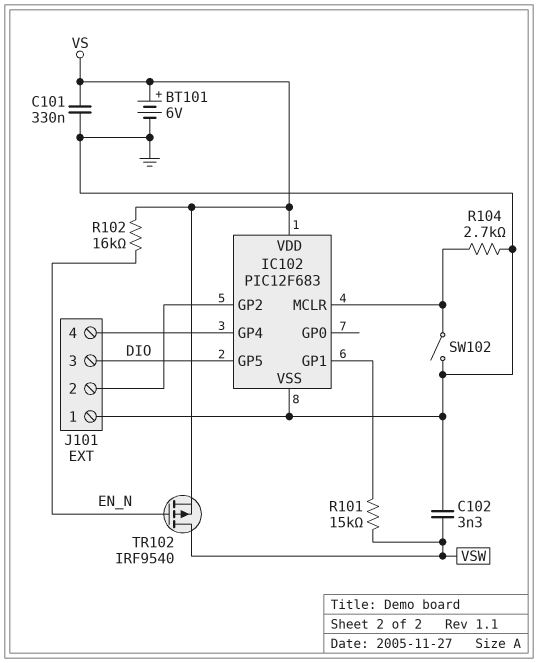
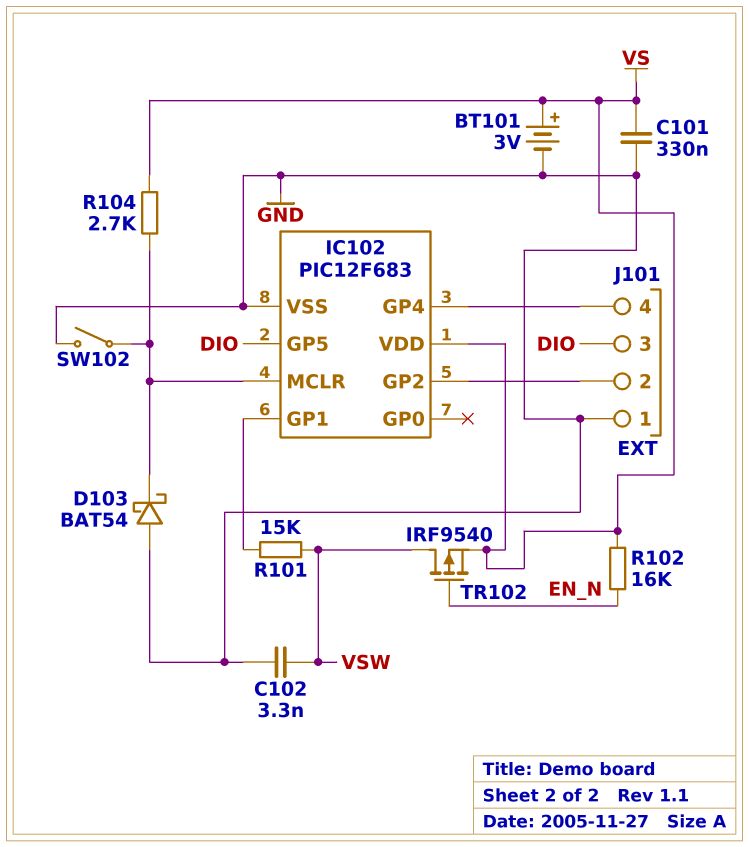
BT101: 6V (plus VS, minus GND) -> 3V (plus VS, minus GND)
D103: none -> schottky BAT54 (A GND, K IC102/MCLR)
R104: 2.7k (GND, IC102/MCLR) -> 2.7k (IC102/MCLR, VS)

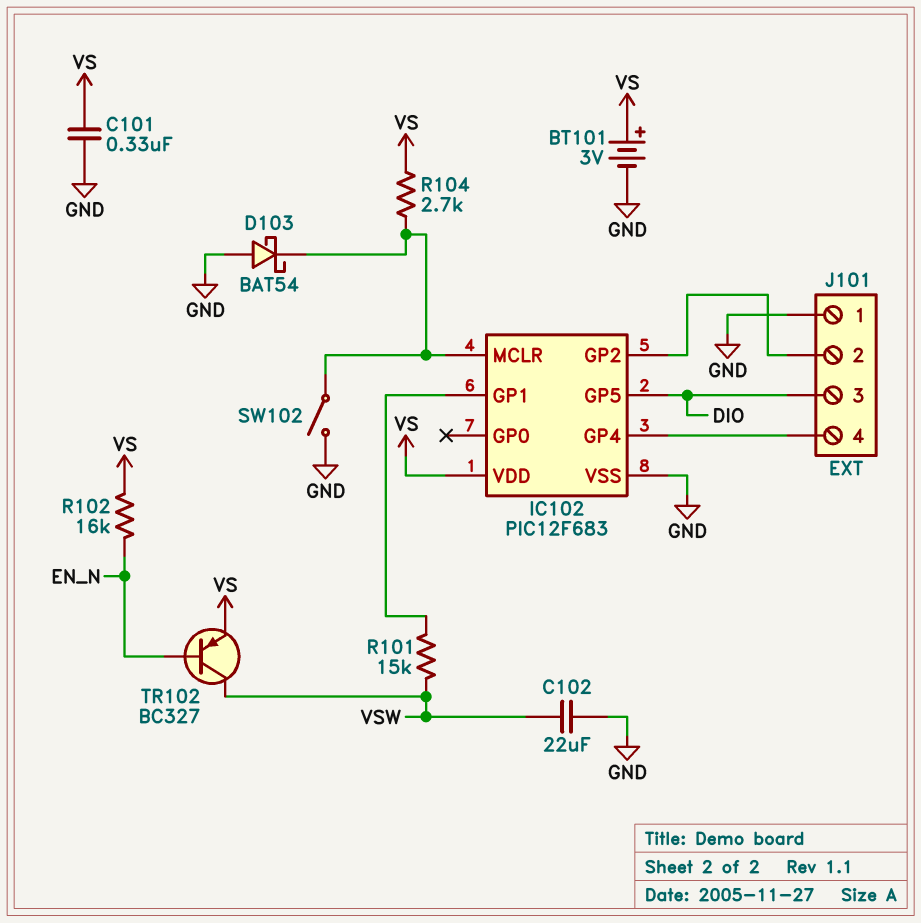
C102: 3.3nF (GND, VSW) -> 22uF (GND, VSW)
TR102: PMOS IRF9540 (G EN_N, D VSW, S VS) -> PNP BC327 (B EN_N, C VSW, E VS)

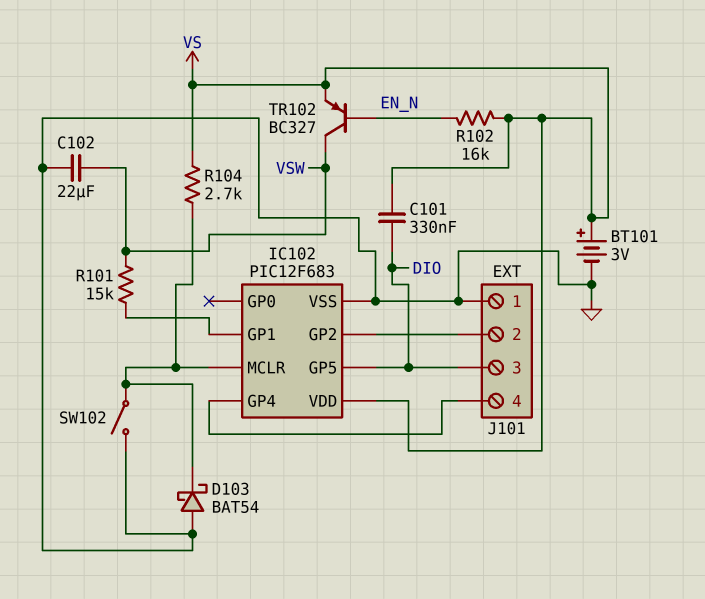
C101: 330nF (GND, VS) -> 330nF (DIO, VS)

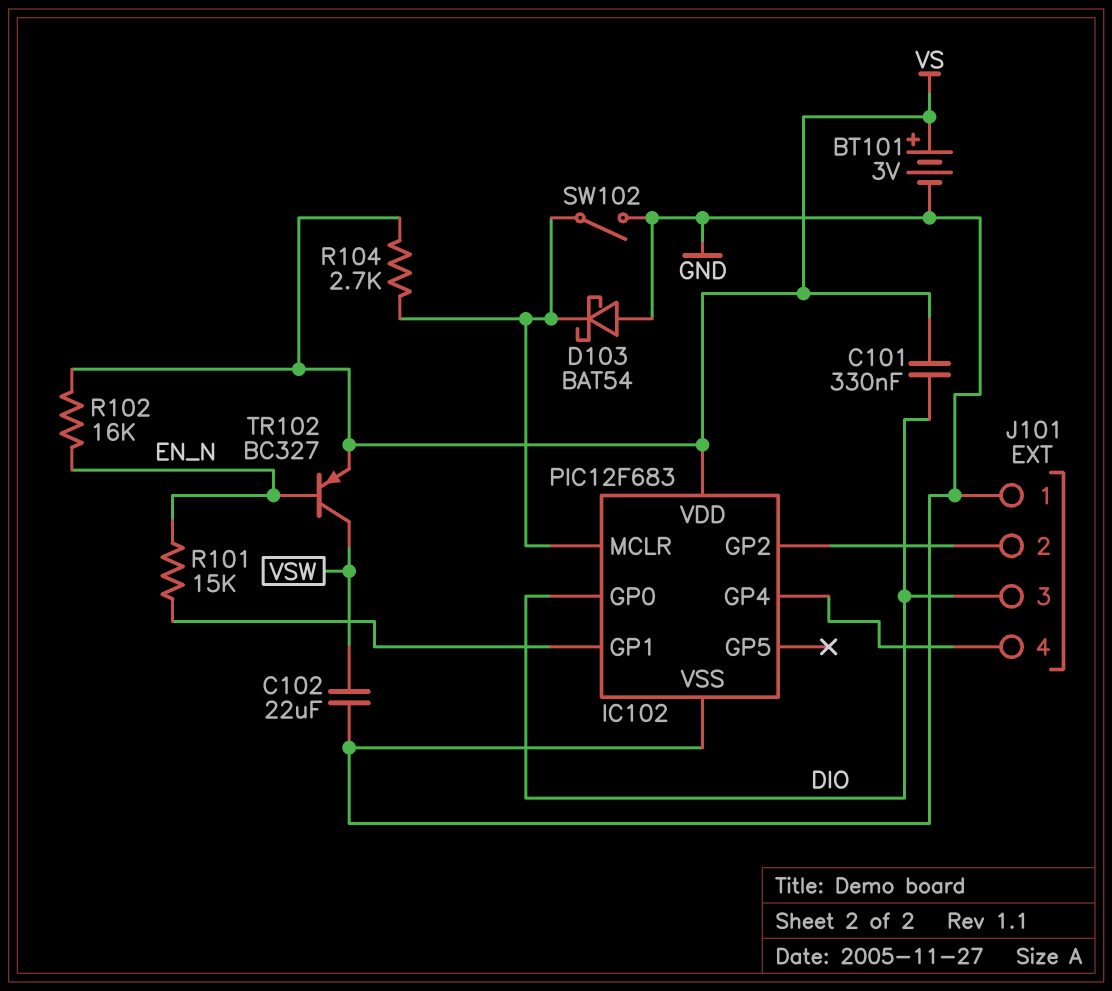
IC102 pin GP0: none -> DIO
IC102 pin GP5: DIO -> none
R101: 15k (IC102/GP1, VSW) -> 15k (EN_N, IC102/GP1)

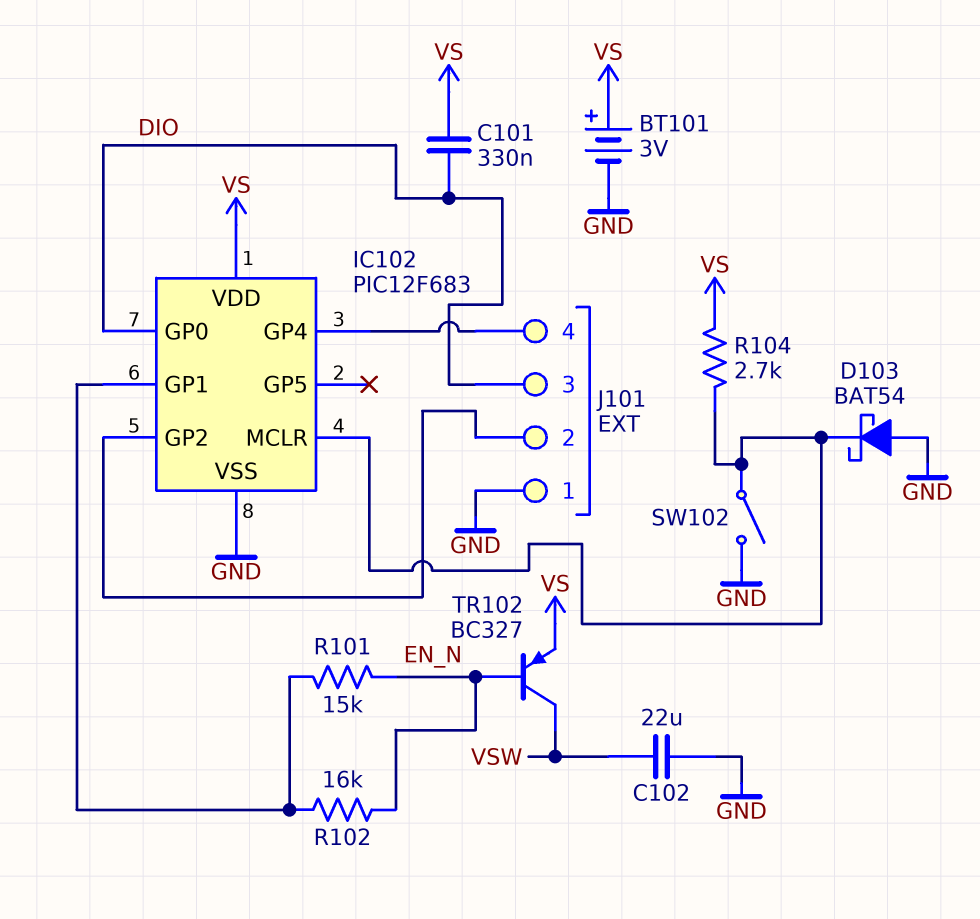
R102: 16k (EN_N, VS) -> 16k (EN_N, IC102/GP1)

